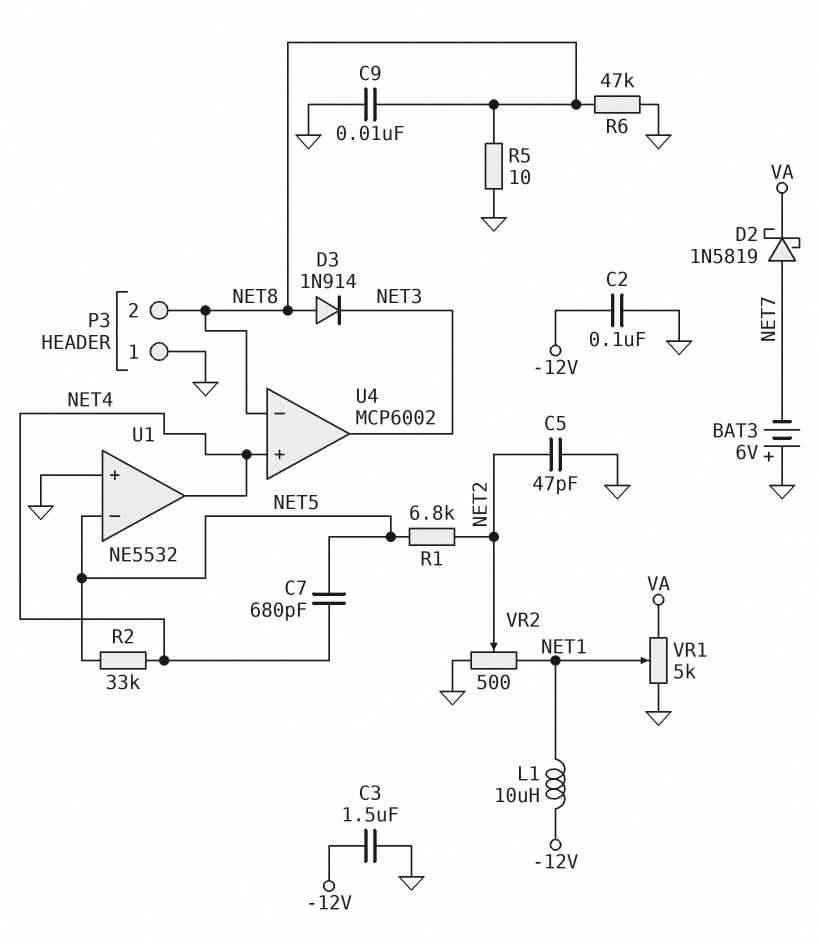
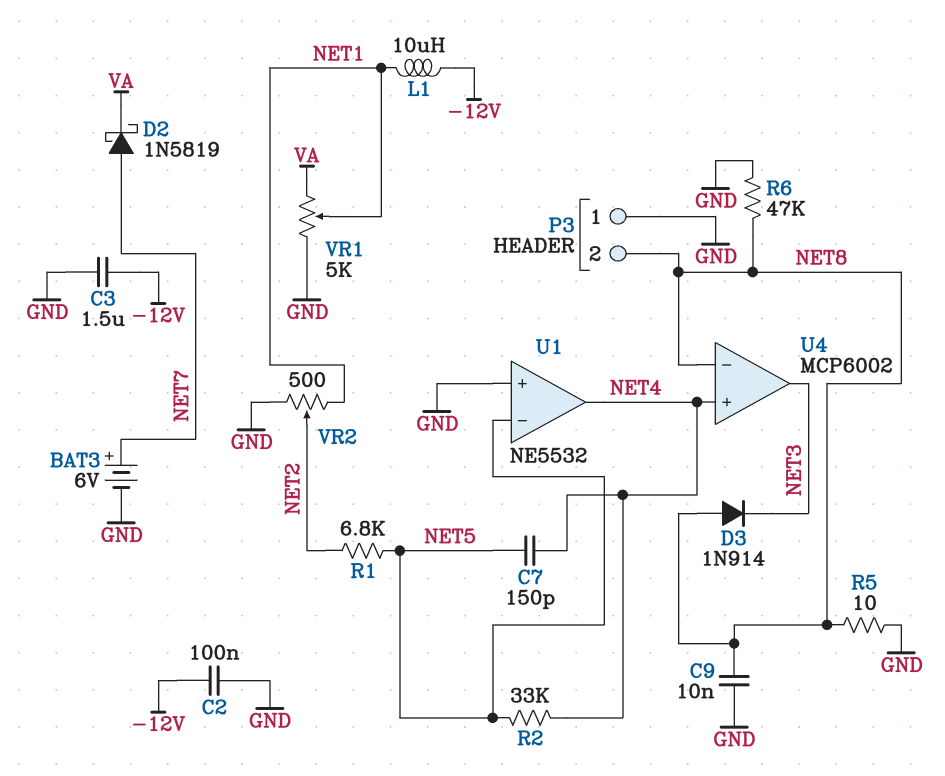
BAT3: 6V (plus GND, minus NET7) -> 6V (plus NET7, minus GND)
C5: 47pF (GND, NET2) -> none
C7: 680pF (NET4, NET5) -> 150pF (NET4, NET5)

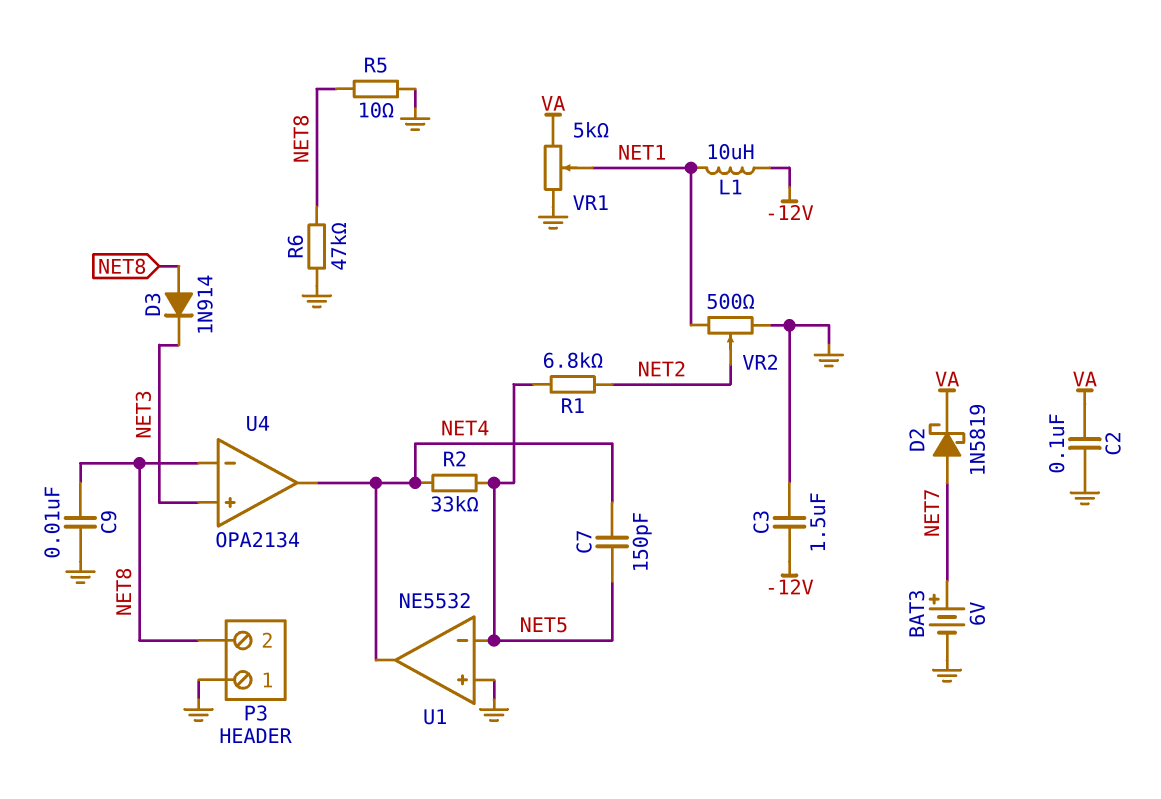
C2: 100nF (-12V, GND) -> 100nF (GND, VA)
U4: MCP6002 -> OPA2134
U4 pin in+: NET4 -> NET3
U4 pin out: NET3 -> NET4

